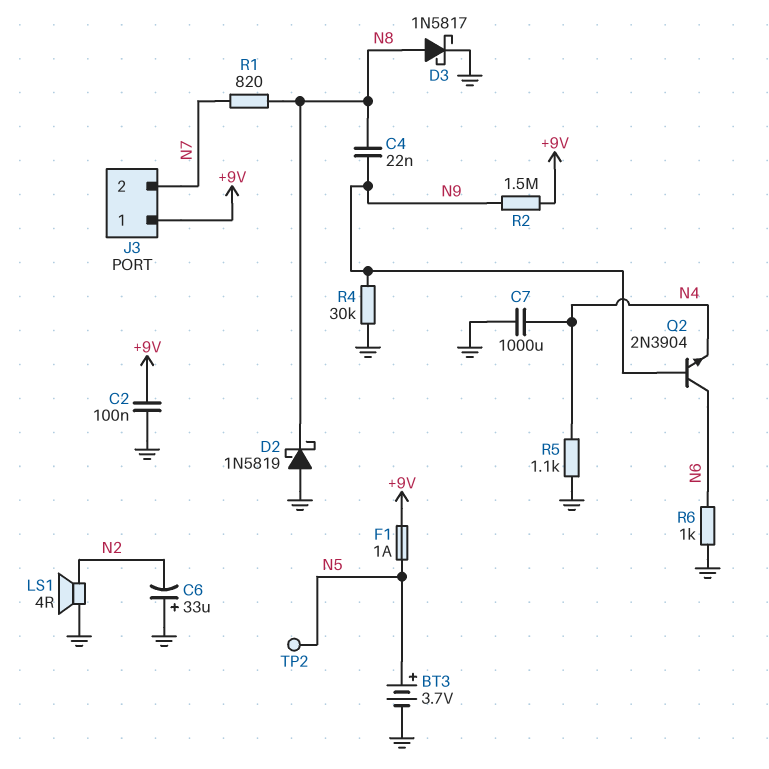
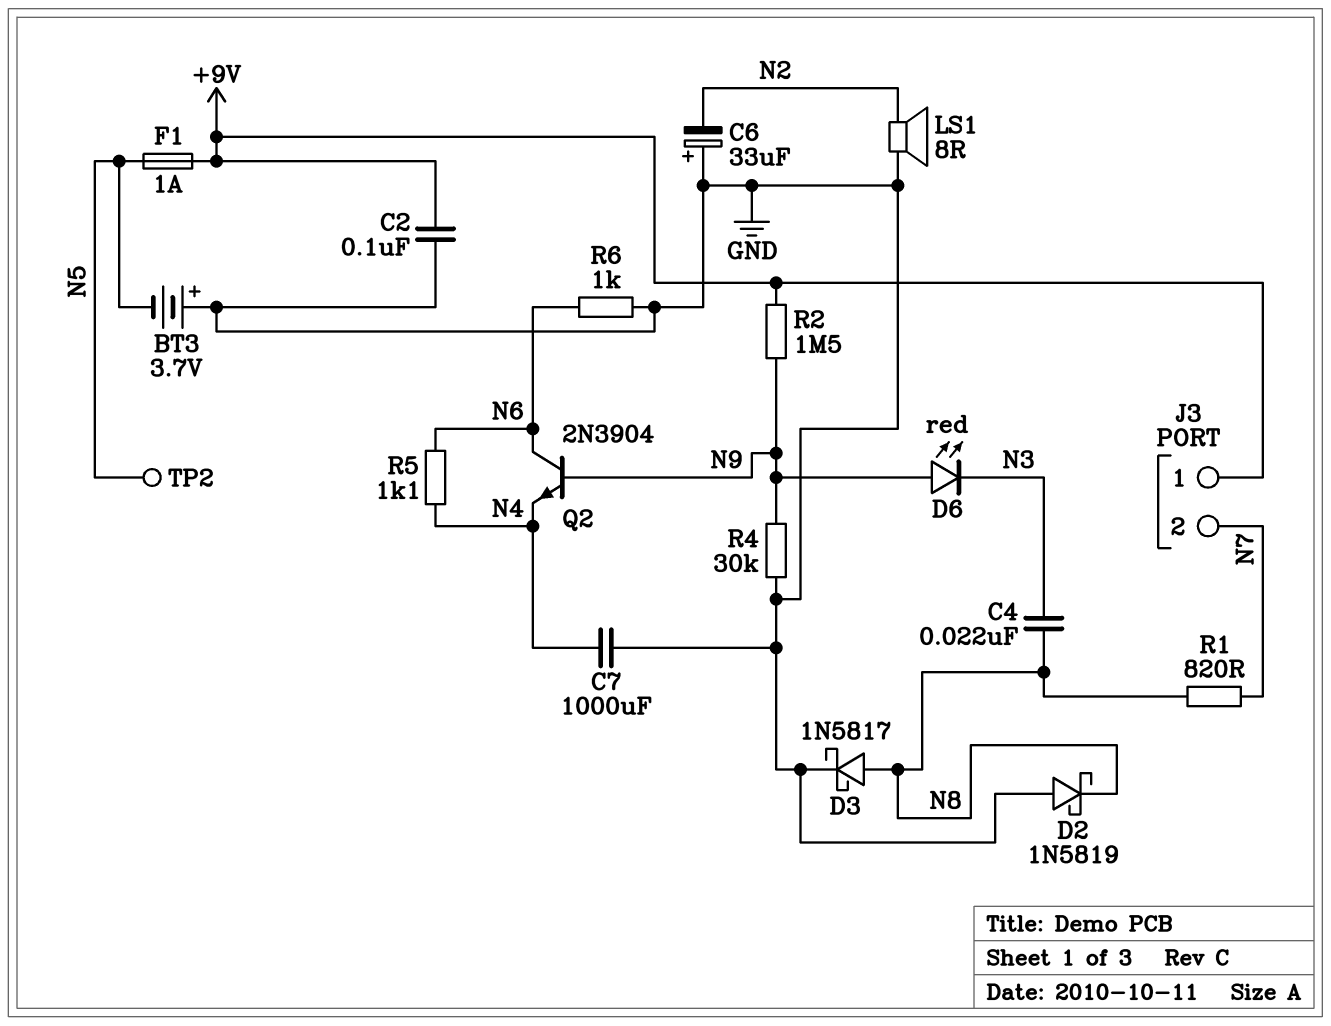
BT3: 3.7V (plus N5, minus GND) -> 3.7V (plus GND, minus N5)
C4: 22nF (N8, N9) -> 22nF (N3, N8)
D6: none -> LED red (A N9, K N3)
LS1: speaker 4R (GND, N2) -> speaker 8R (GND, N2)
R5: 1.1k (GND, N4) -> 1.1k (N4, N6)

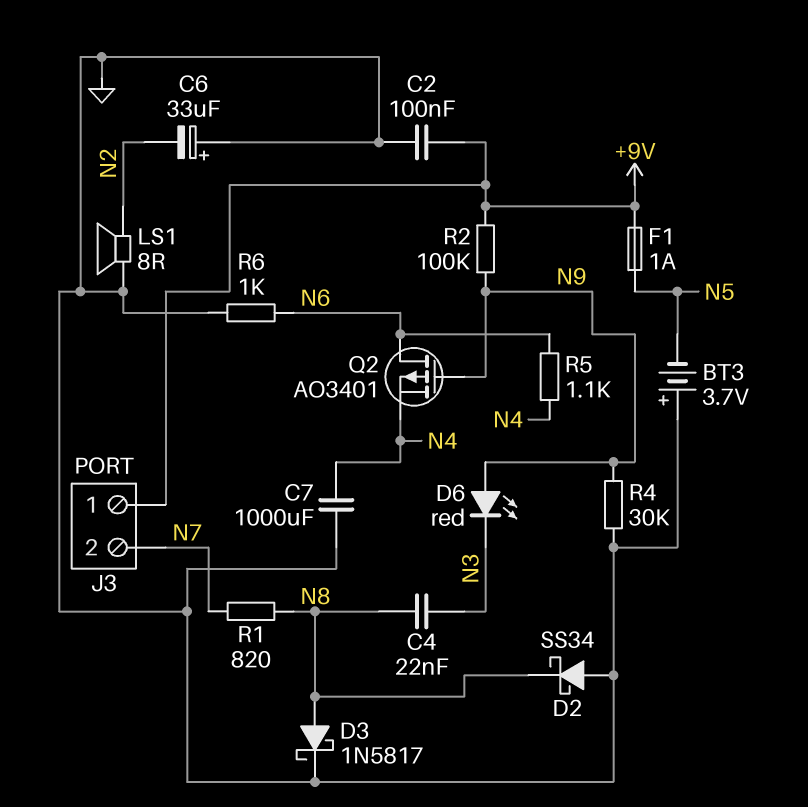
D2: schottky 1N5819 (A GND, K N8) -> schottky SS34 (A GND, K N8)
Q2: NPN 2N3904 (B N9, C N6, E N4) -> PMOS AO3401 (G N9, D N6, S N4)
R2: 1.5M (+9V, N9) -> 100k (+9V, N9)
TP2: test point (N5) -> none

